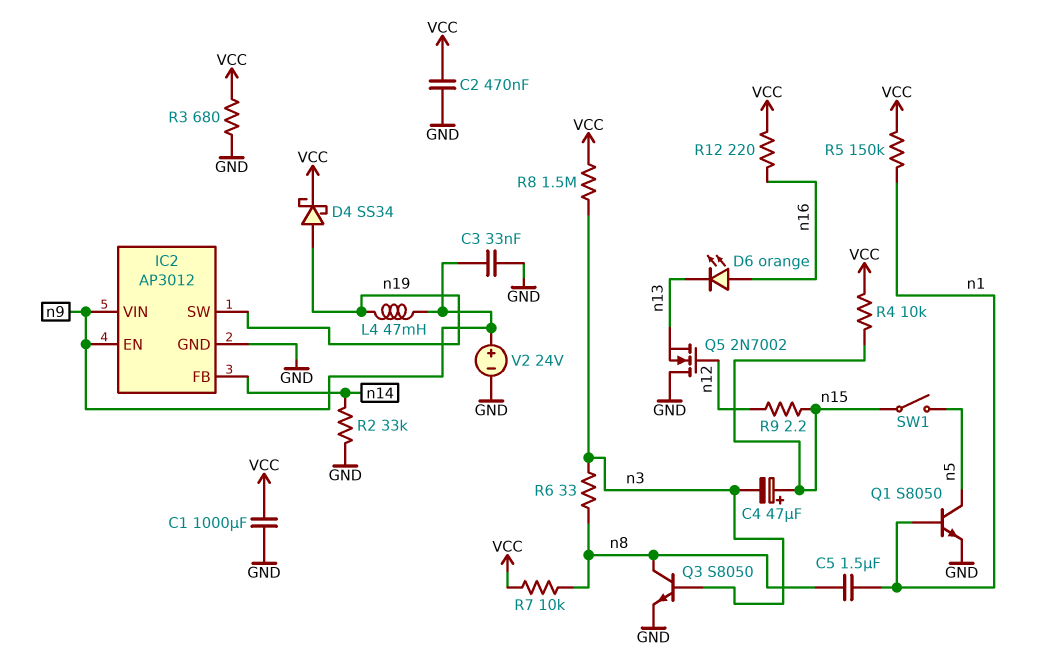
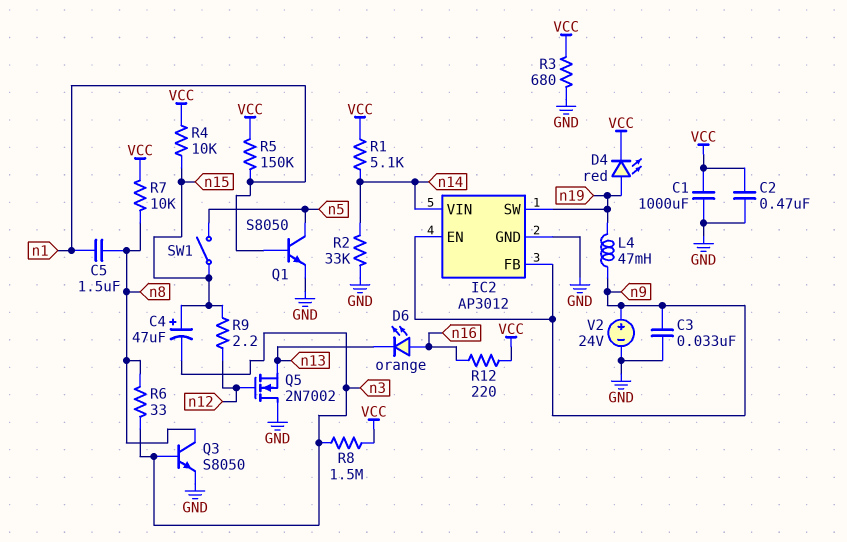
D4: schottky SS34 (A n19, K VCC) -> LED red (A n19, K VCC)
IC2 pin FB: n14 -> n9
IC2 pin VIN: n9 -> n14
R1: none -> 5.1k (VCC, n14)

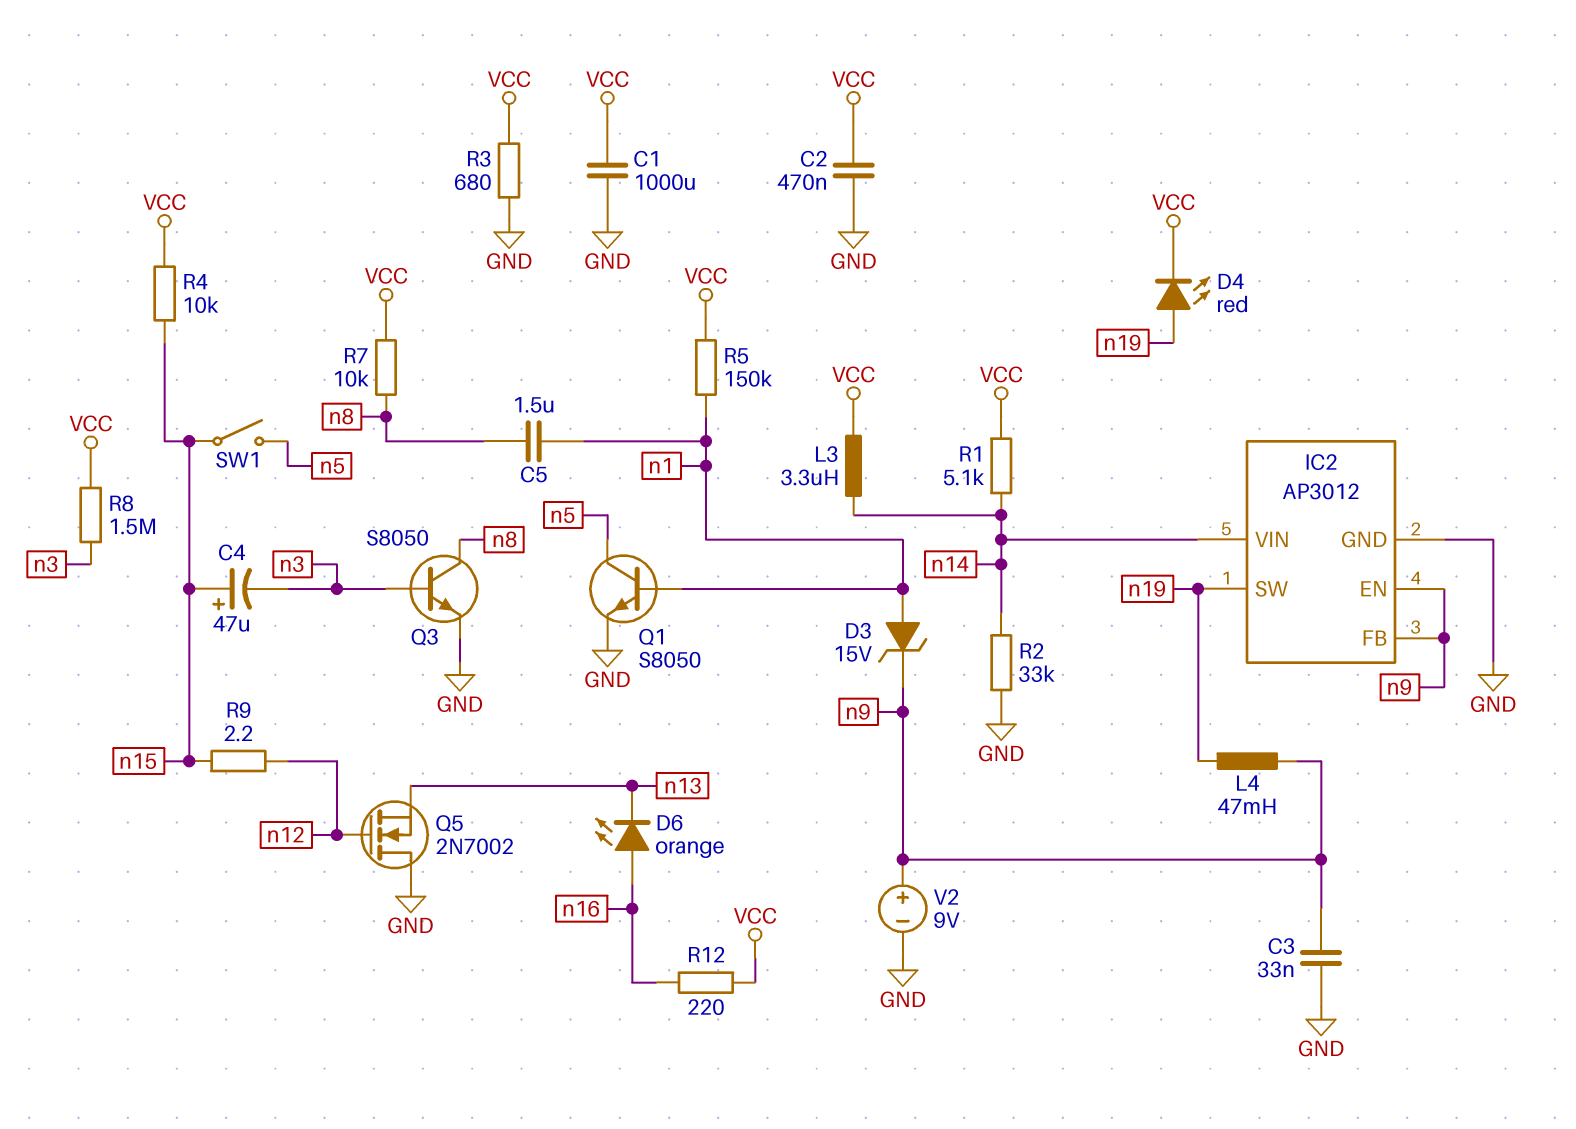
D3: none -> zener 15V (A n1, K n9)
L3: none -> 3.3uH (VCC, n14)
R6: 33 (n3, n8) -> none
V2: 24V (plus n9, minus GND) -> 9V (plus n9, minus GND)

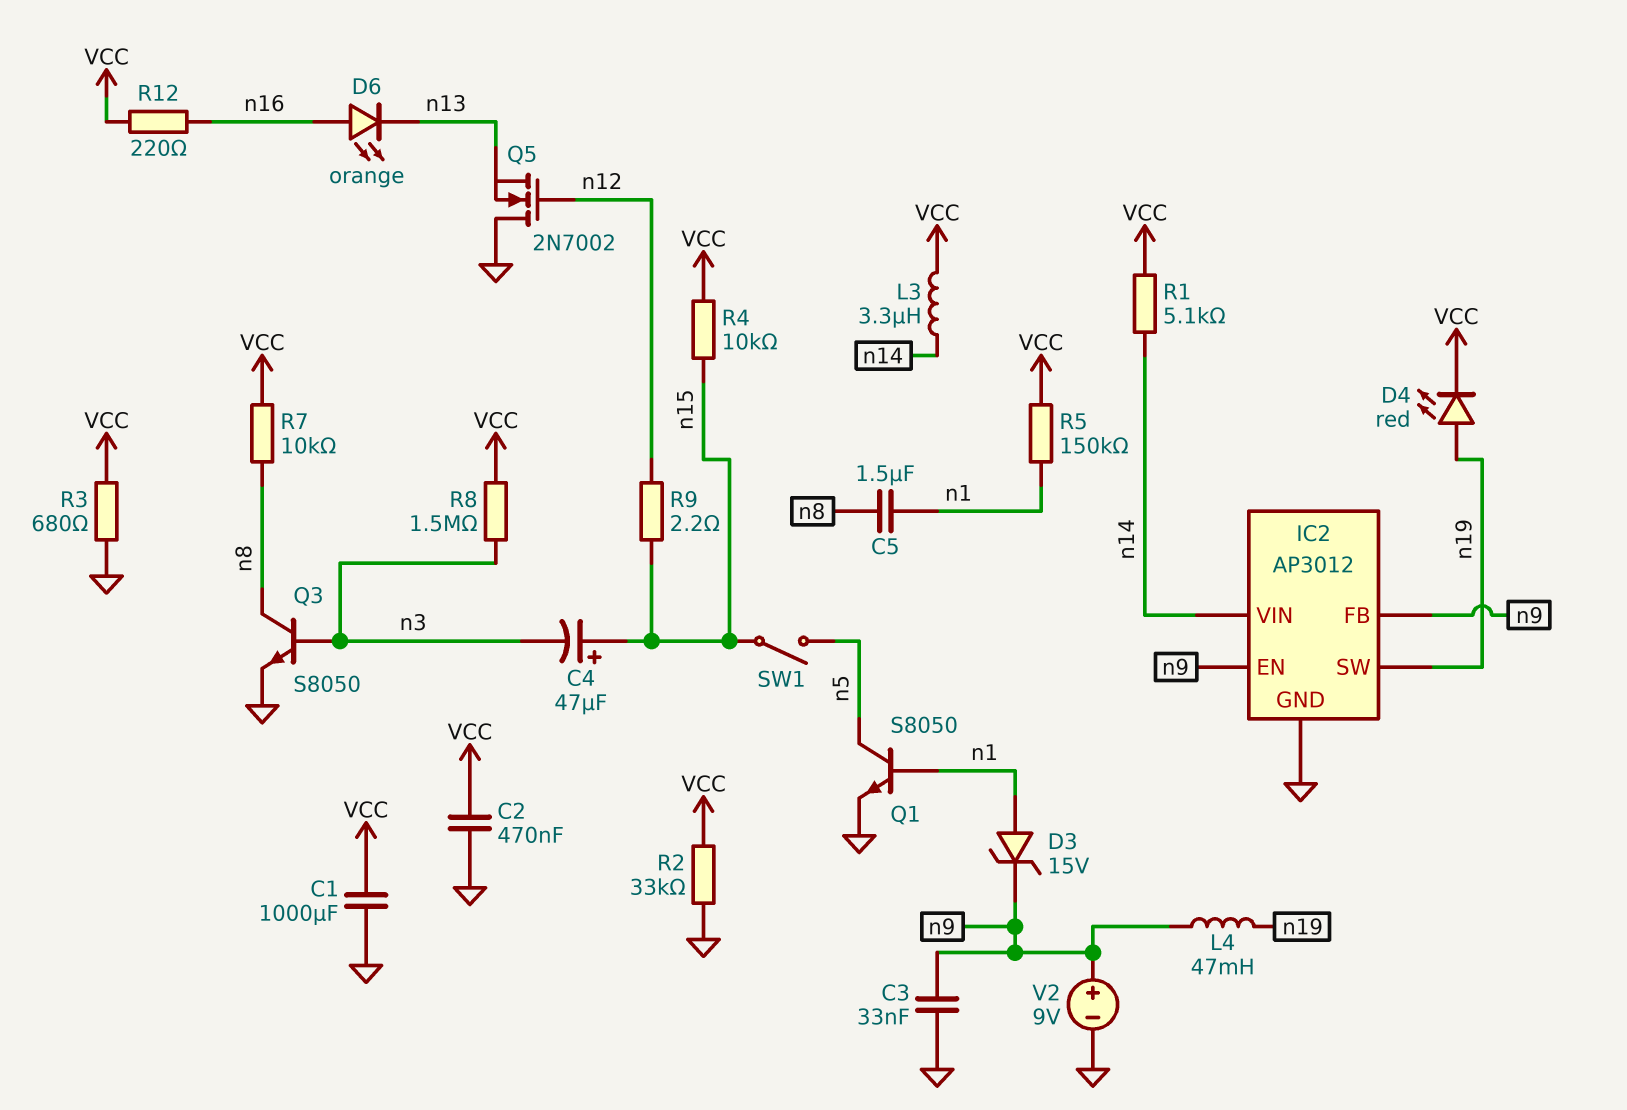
R2: 33k (GND, n14) -> 33k (GND, VCC)

